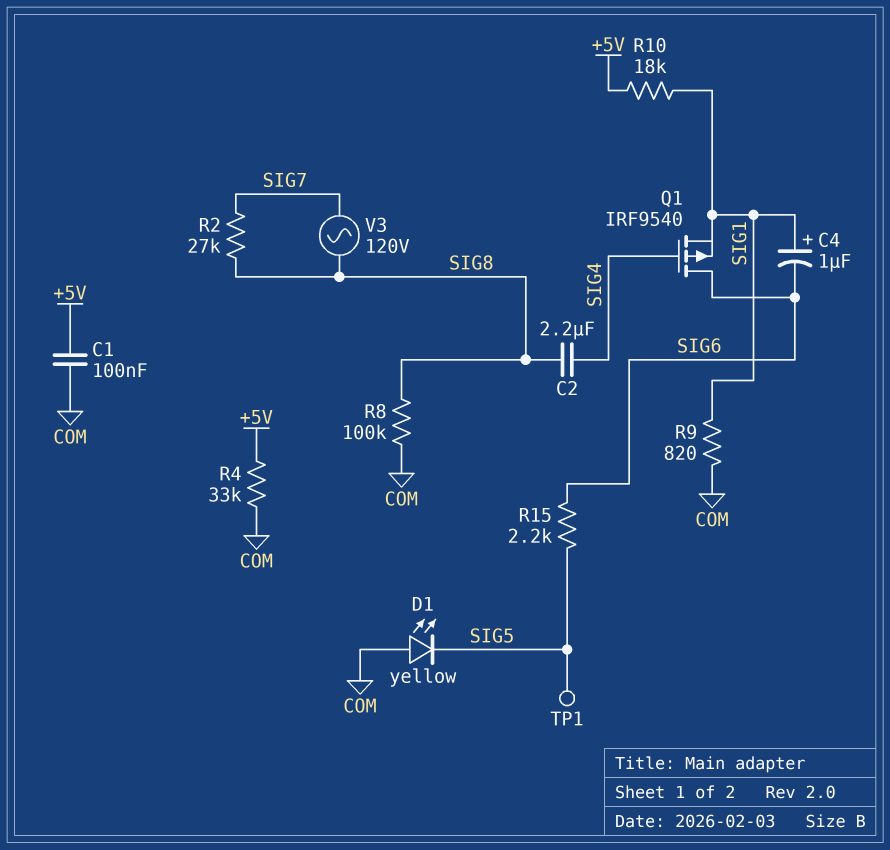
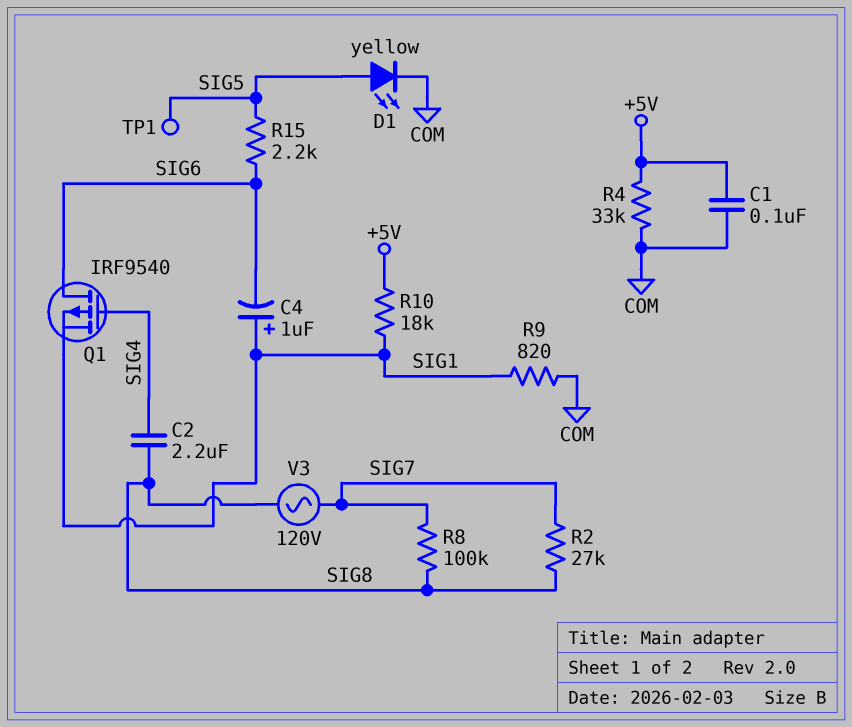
D1: LED yellow (A COM, K SIG5) -> LED yellow (A SIG5, K COM)
R8: 100k (COM, SIG8) -> 100k (SIG7, SIG8)

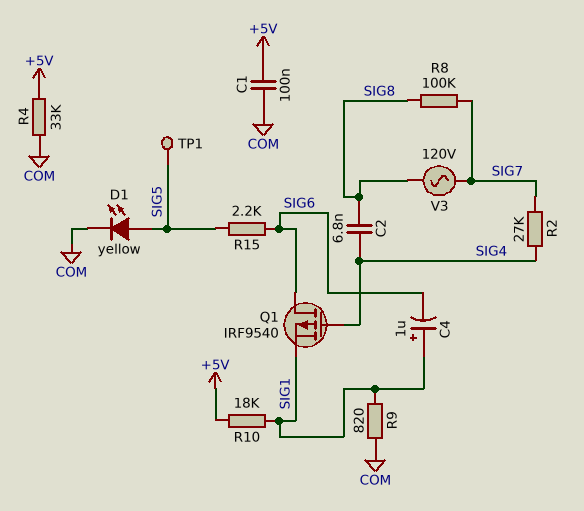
C2: 2.2uF (SIG4, SIG8) -> 6.8nF (SIG4, SIG8)
R2: 27k (SIG7, SIG8) -> 27k (SIG4, SIG7)

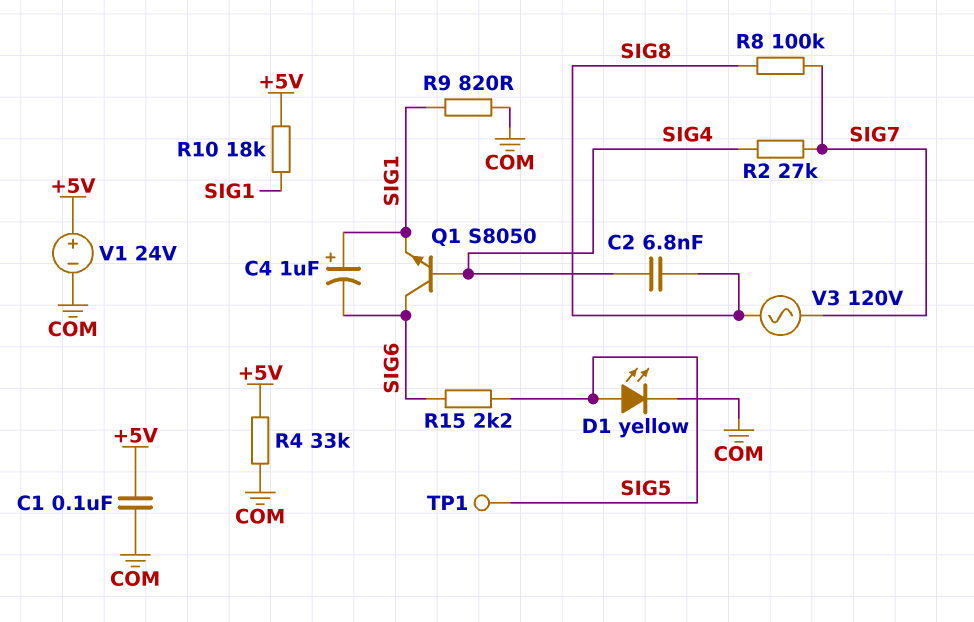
Q1: PMOS IRF9540 (G SIG4, D SIG6, S SIG1) -> NPN S8050 (B SIG4, C SIG6, E SIG1)
V1: none -> 24V (plus +5V, minus COM)

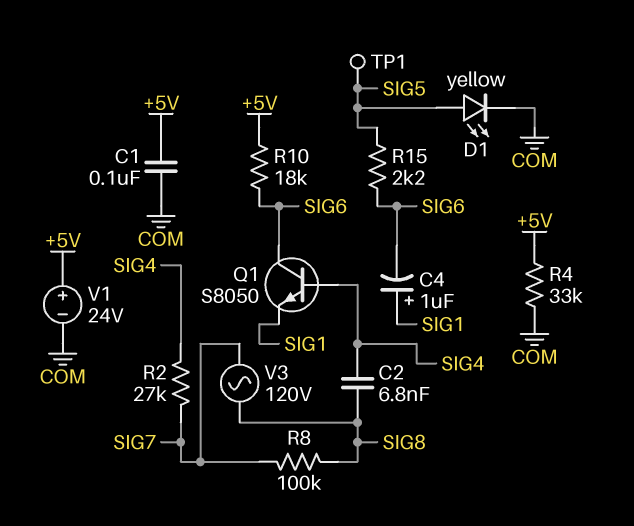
R9: 820 (COM, SIG1) -> none
R10: 18k (+5V, SIG1) -> 18k (+5V, SIG6)

